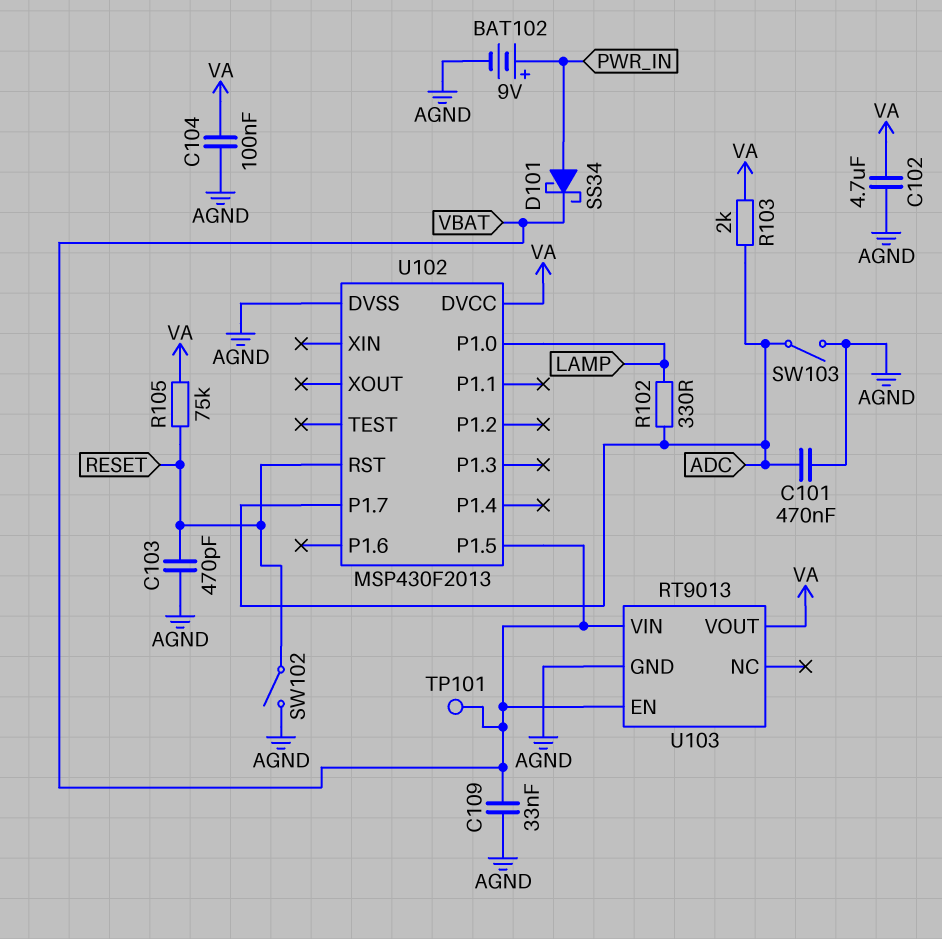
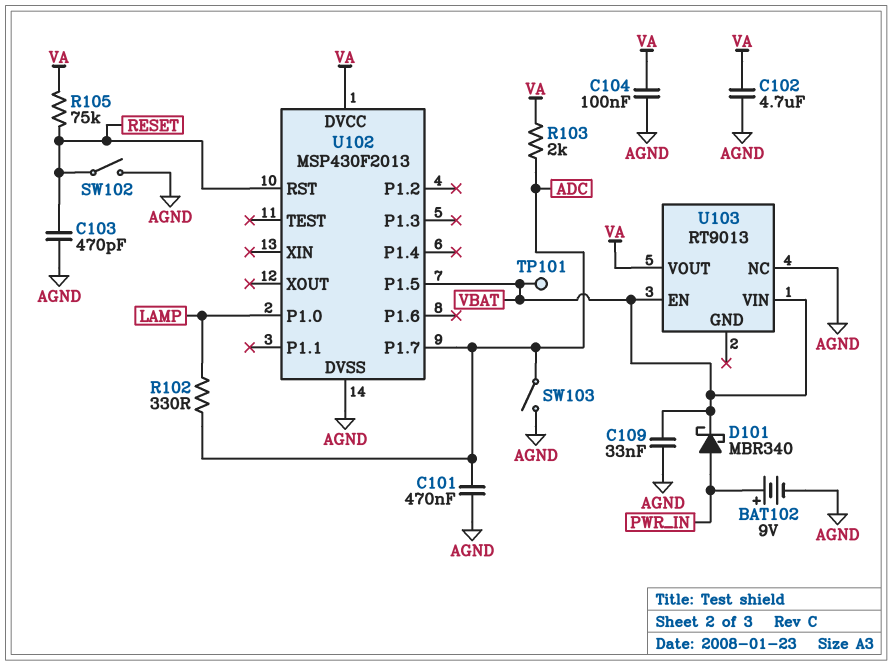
D101: schottky SS34 (A PWR_IN, K VBAT) -> schottky MBR340 (A PWR_IN, K VBAT)
U103 pin GND: AGND -> none
U103 pin NC: none -> AGND

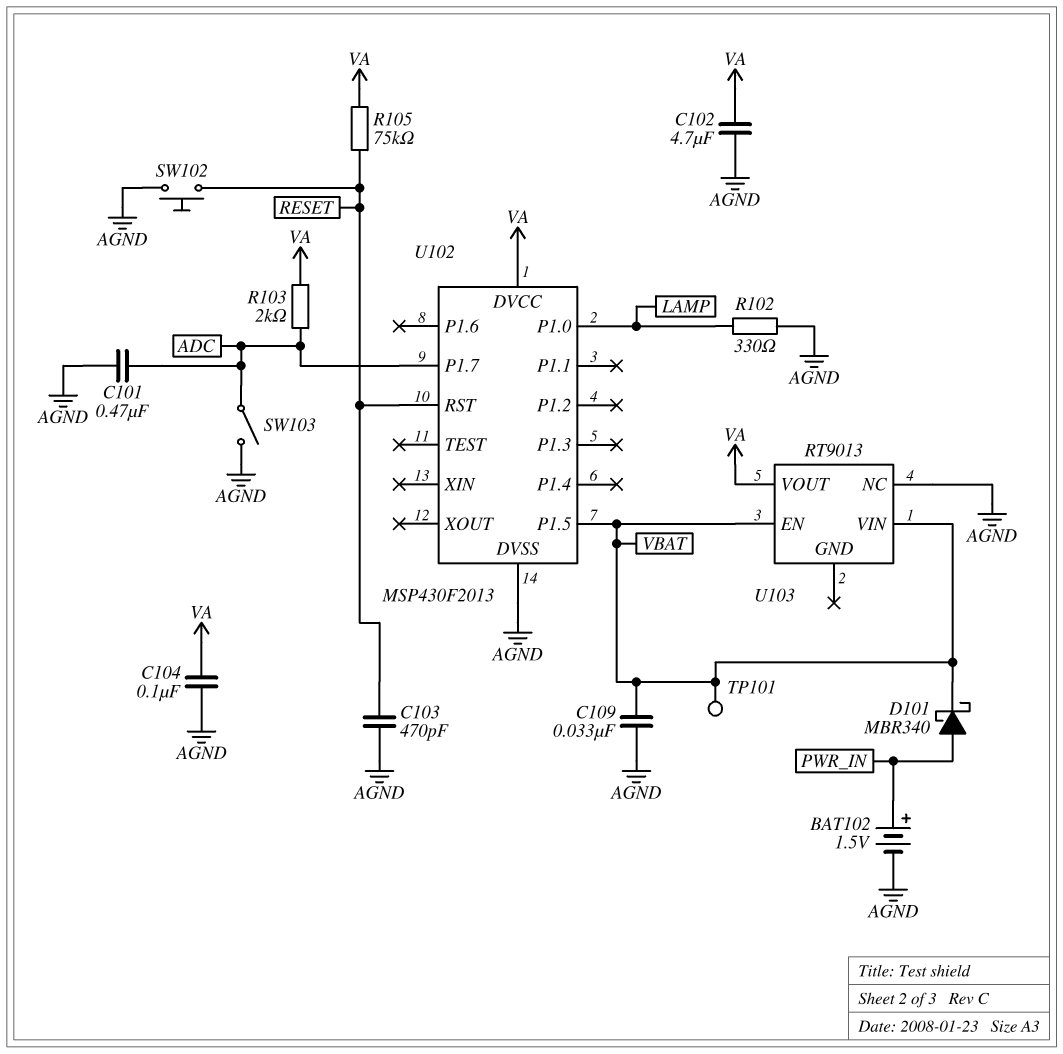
BAT102: 9V (plus PWR_IN, minus AGND) -> 1.5V (plus PWR_IN, minus AGND)
R102: 330 (ADC, LAMP) -> 330 (AGND, LAMP)
SW102: switch (AGND, RESET) -> button (AGND, RESET)

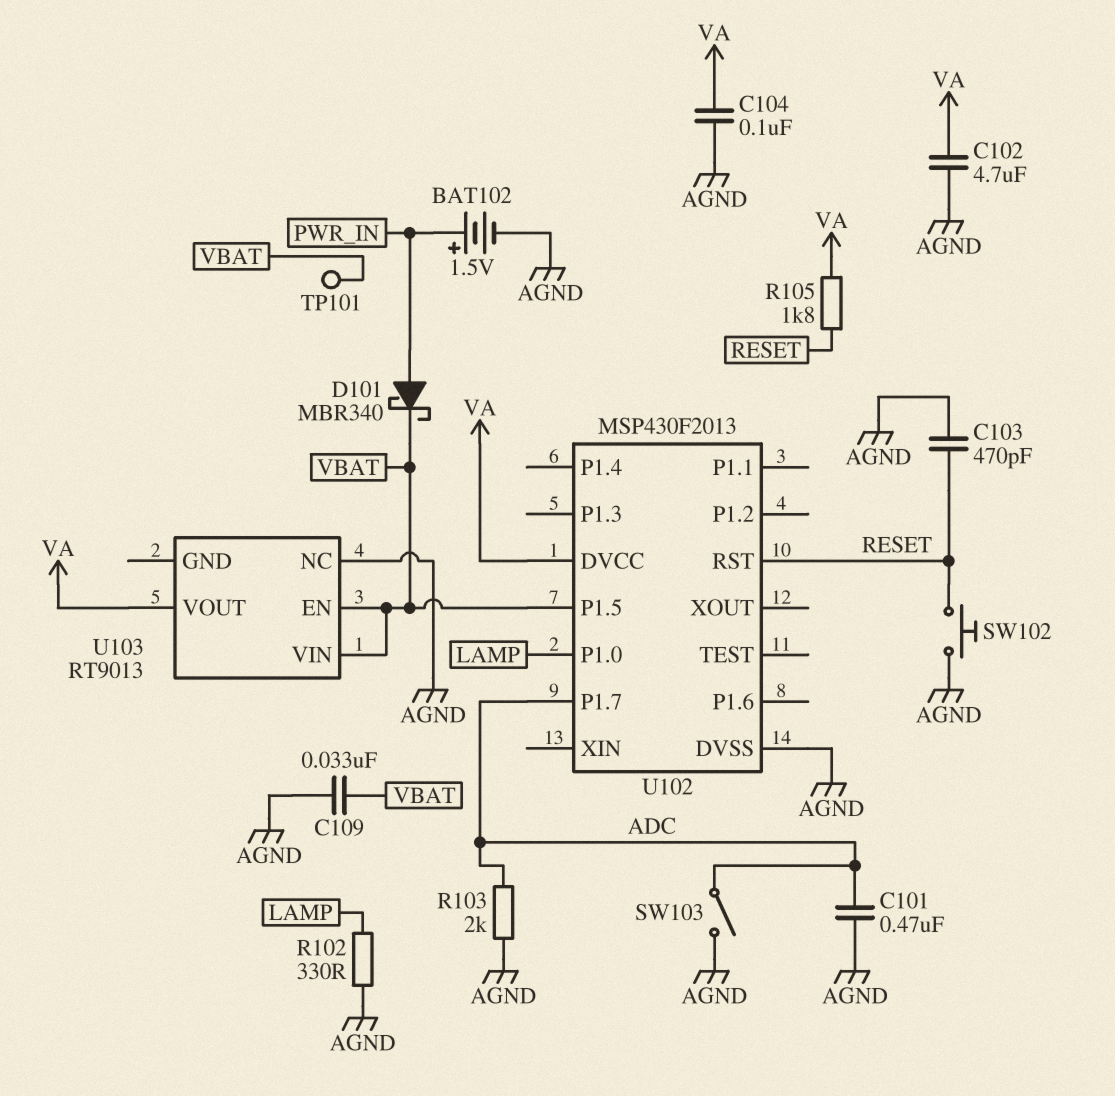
R103: 2k (ADC, VA) -> 2k (ADC, AGND)
R105: 75k (RESET, VA) -> 1.8k (RESET, VA)

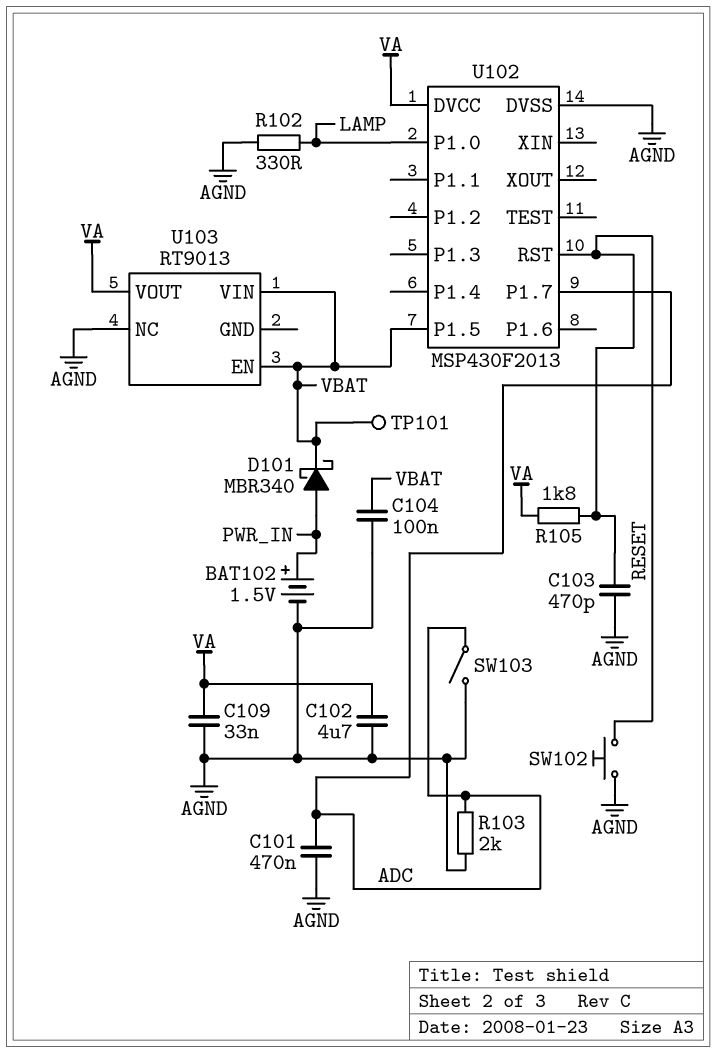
C104: 100nF (AGND, VA) -> 100nF (AGND, VBAT)
C109: 33nF (AGND, VBAT) -> 33nF (AGND, VA)

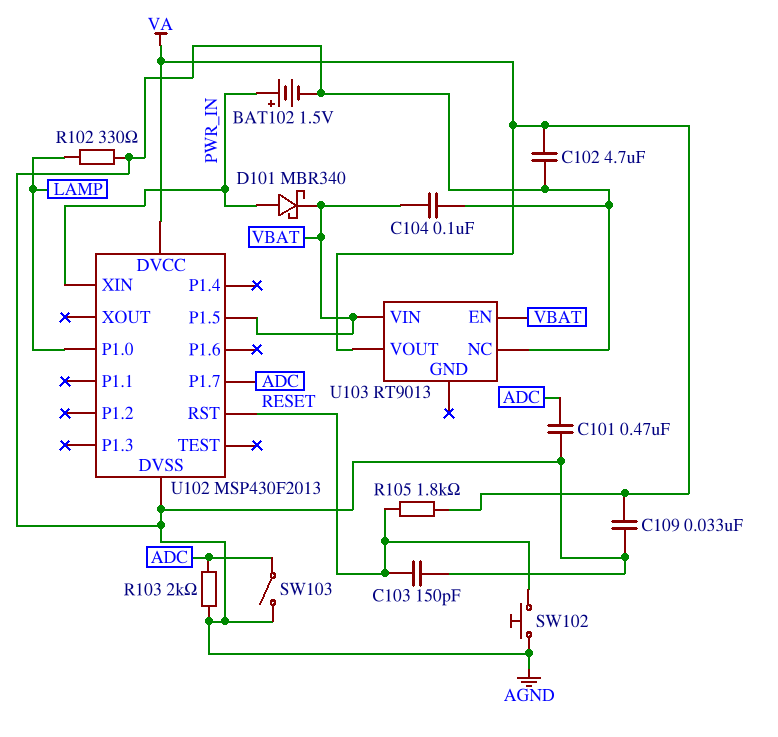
C103: 470pF (AGND, RESET) -> 150pF (AGND, RESET)
TP101: test point (VBAT) -> none
U102 pin XIN: none -> PWR_IN

